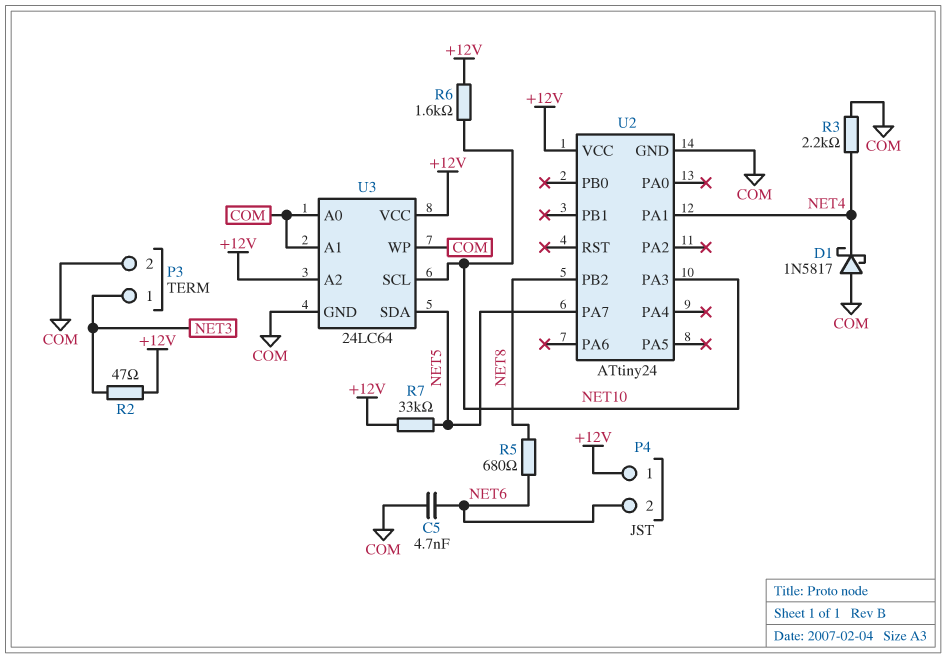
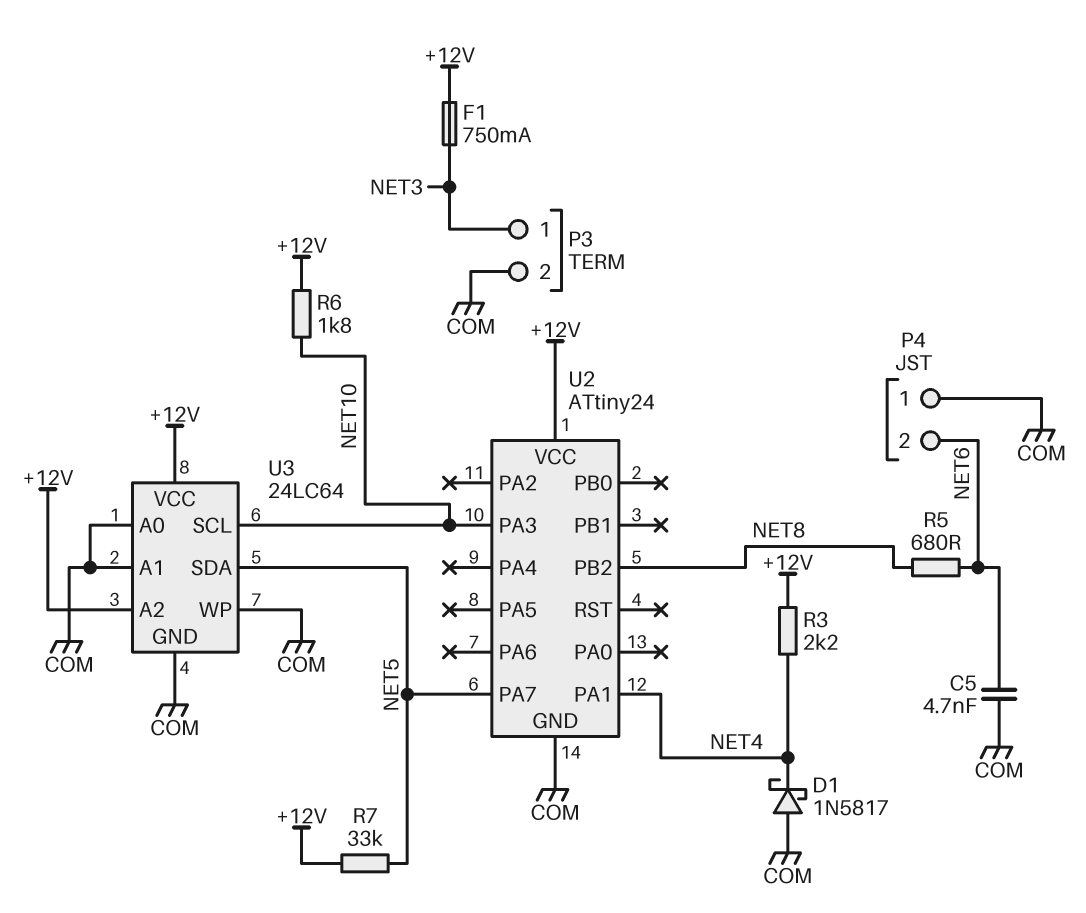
F1: none -> 750mA (+12V, NET3)
P4 pin 1: +12V -> COM
R2: 47 (+12V, NET3) -> none
R3: 2.2k (COM, NET4) -> 2.2k (+12V, NET4)
R6: 1.6k (+12V, NET10) -> 1.8k (+12V, NET10)

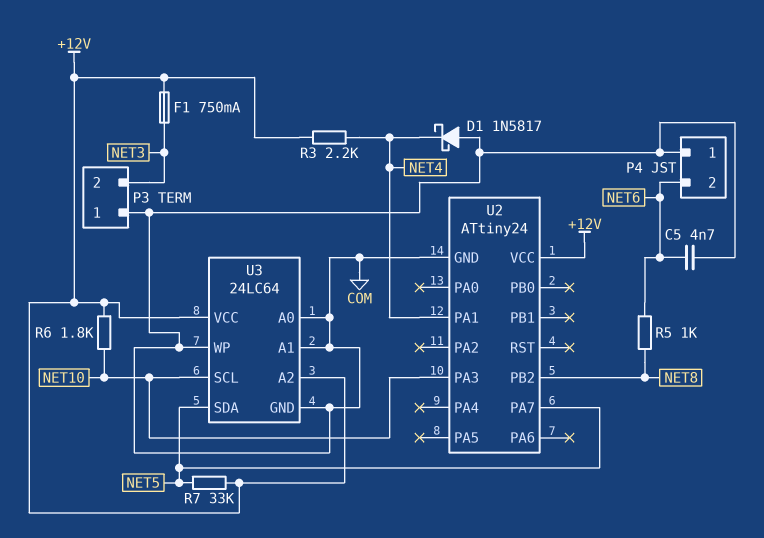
P3 pin 1: NET3 -> COM
P3 pin 2: COM -> NET3
R5: 680 (NET6, NET8) -> 1k (NET6, NET8)

